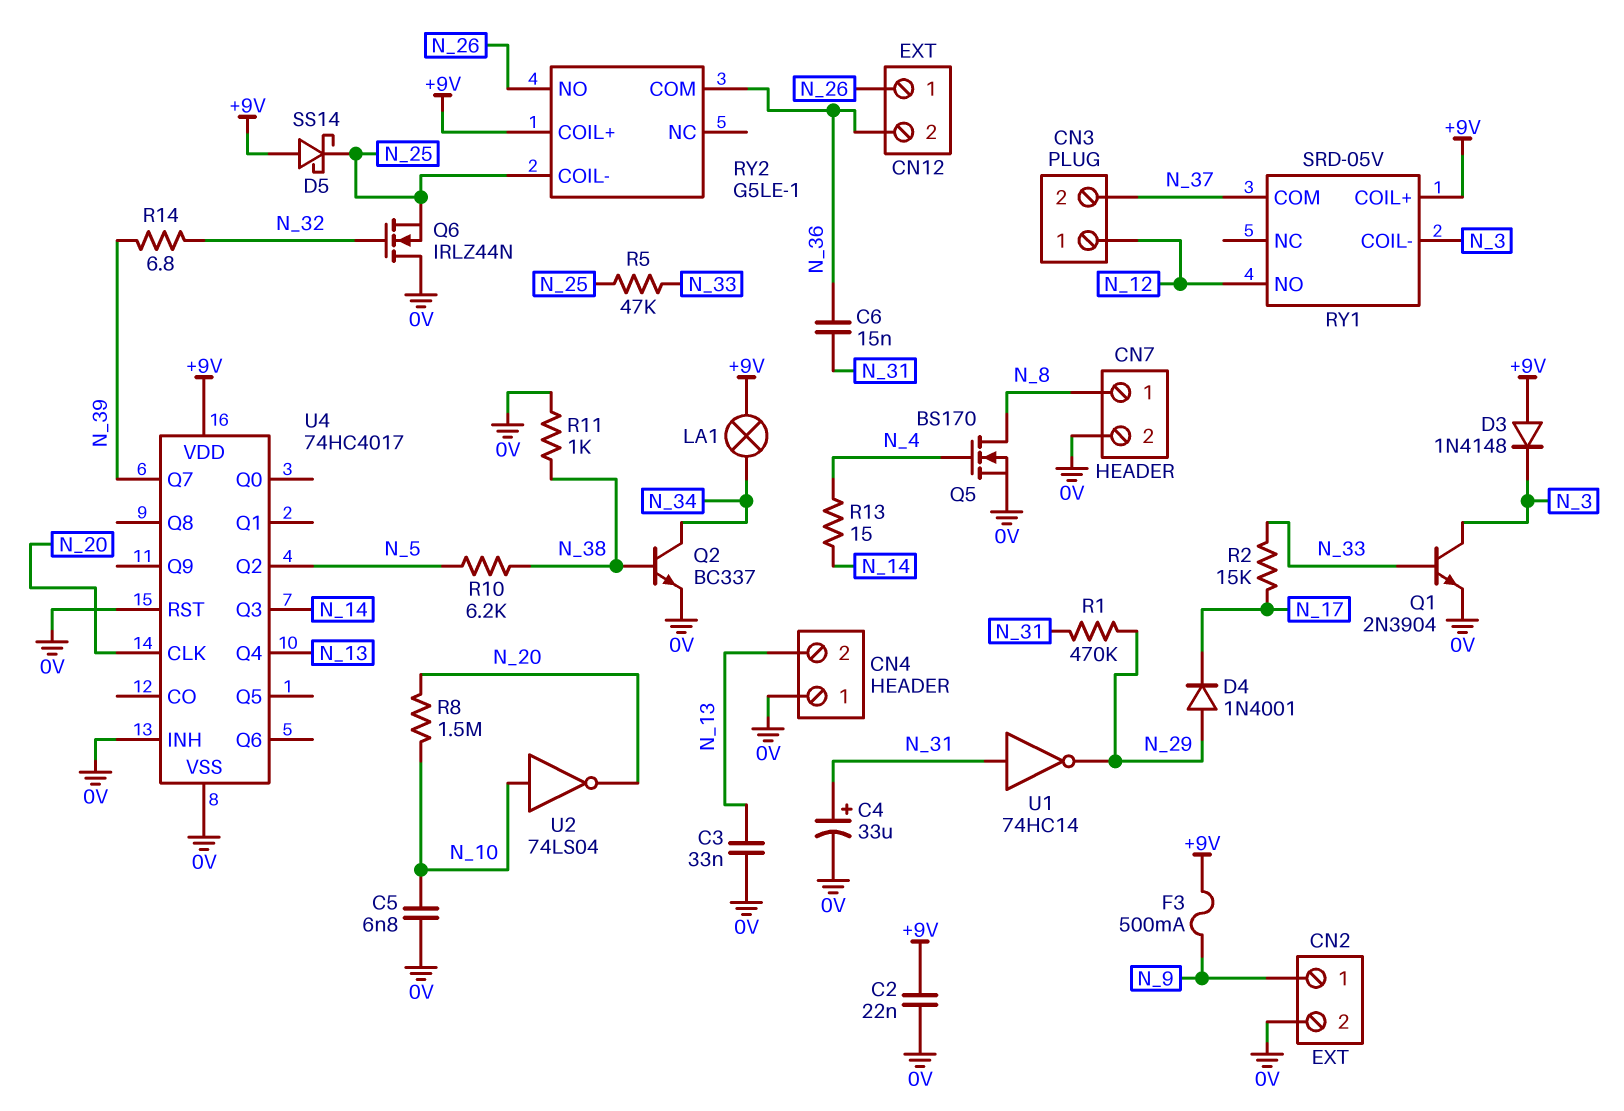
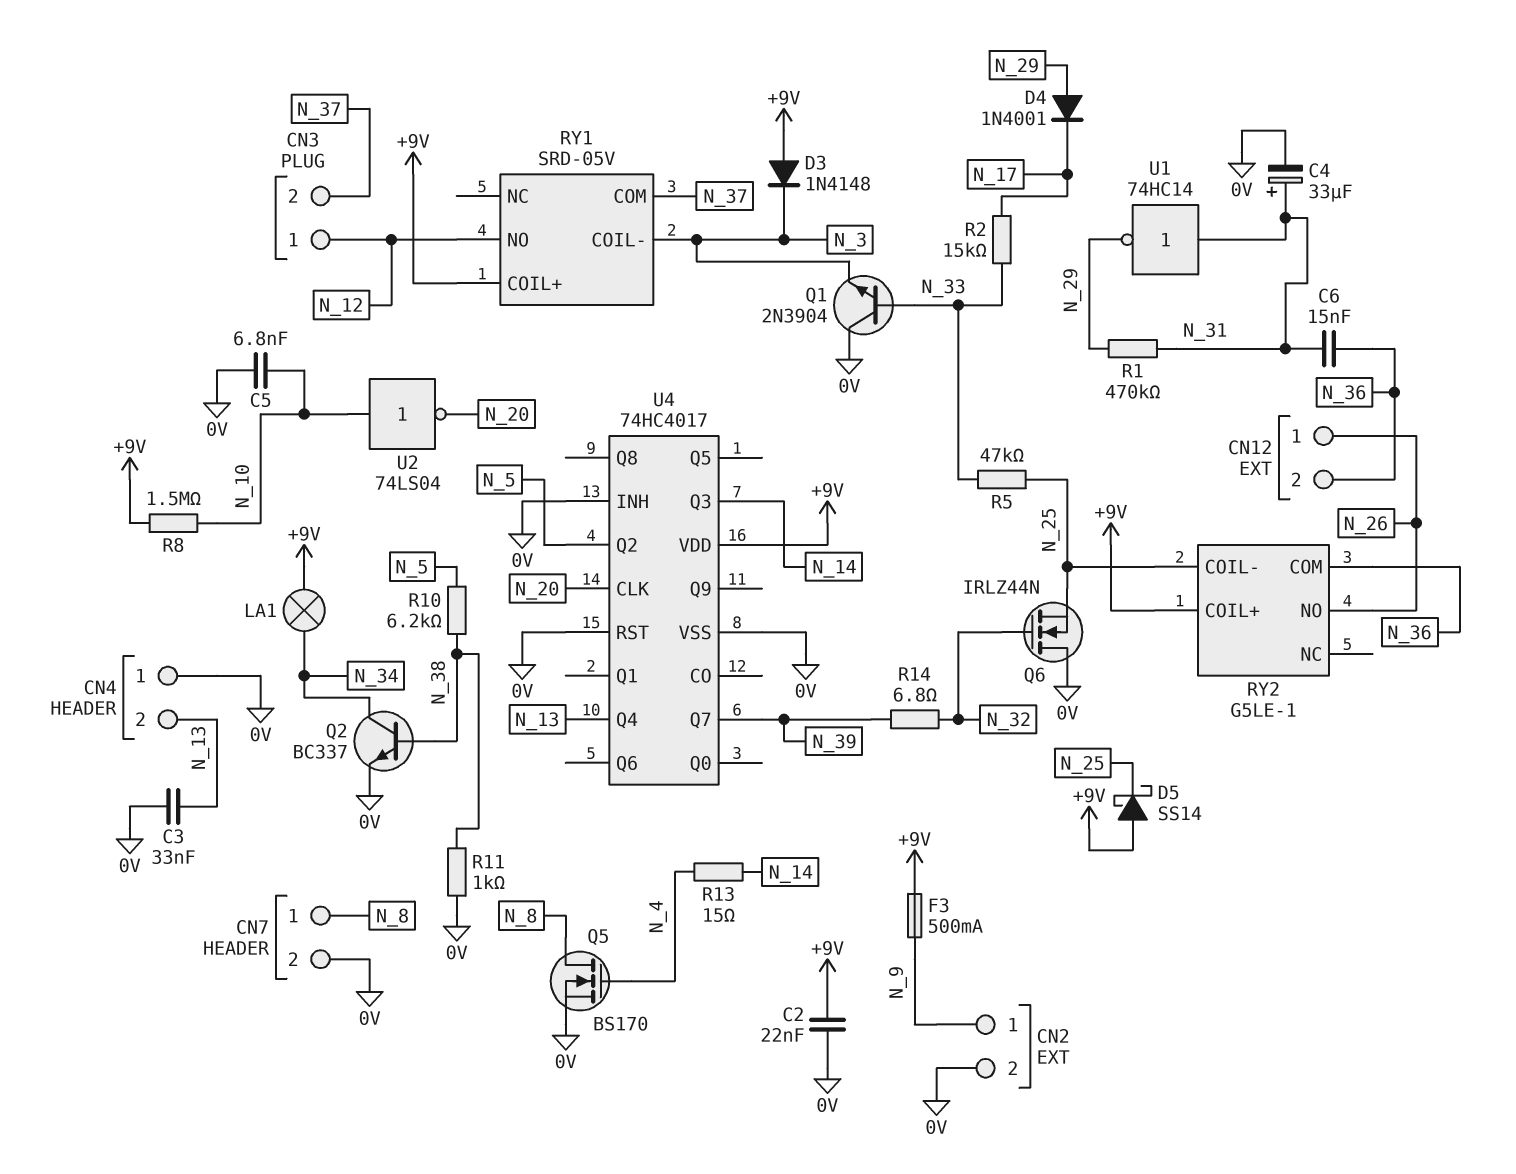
Q1: NPN 2N3904 (B N_33, C N_3, E 0V) -> NPN 2N3904 (B N_33, C 0V, E N_3)
R8: 1.5M (N_10, N_20) -> 1.5M (+9V, N_10)

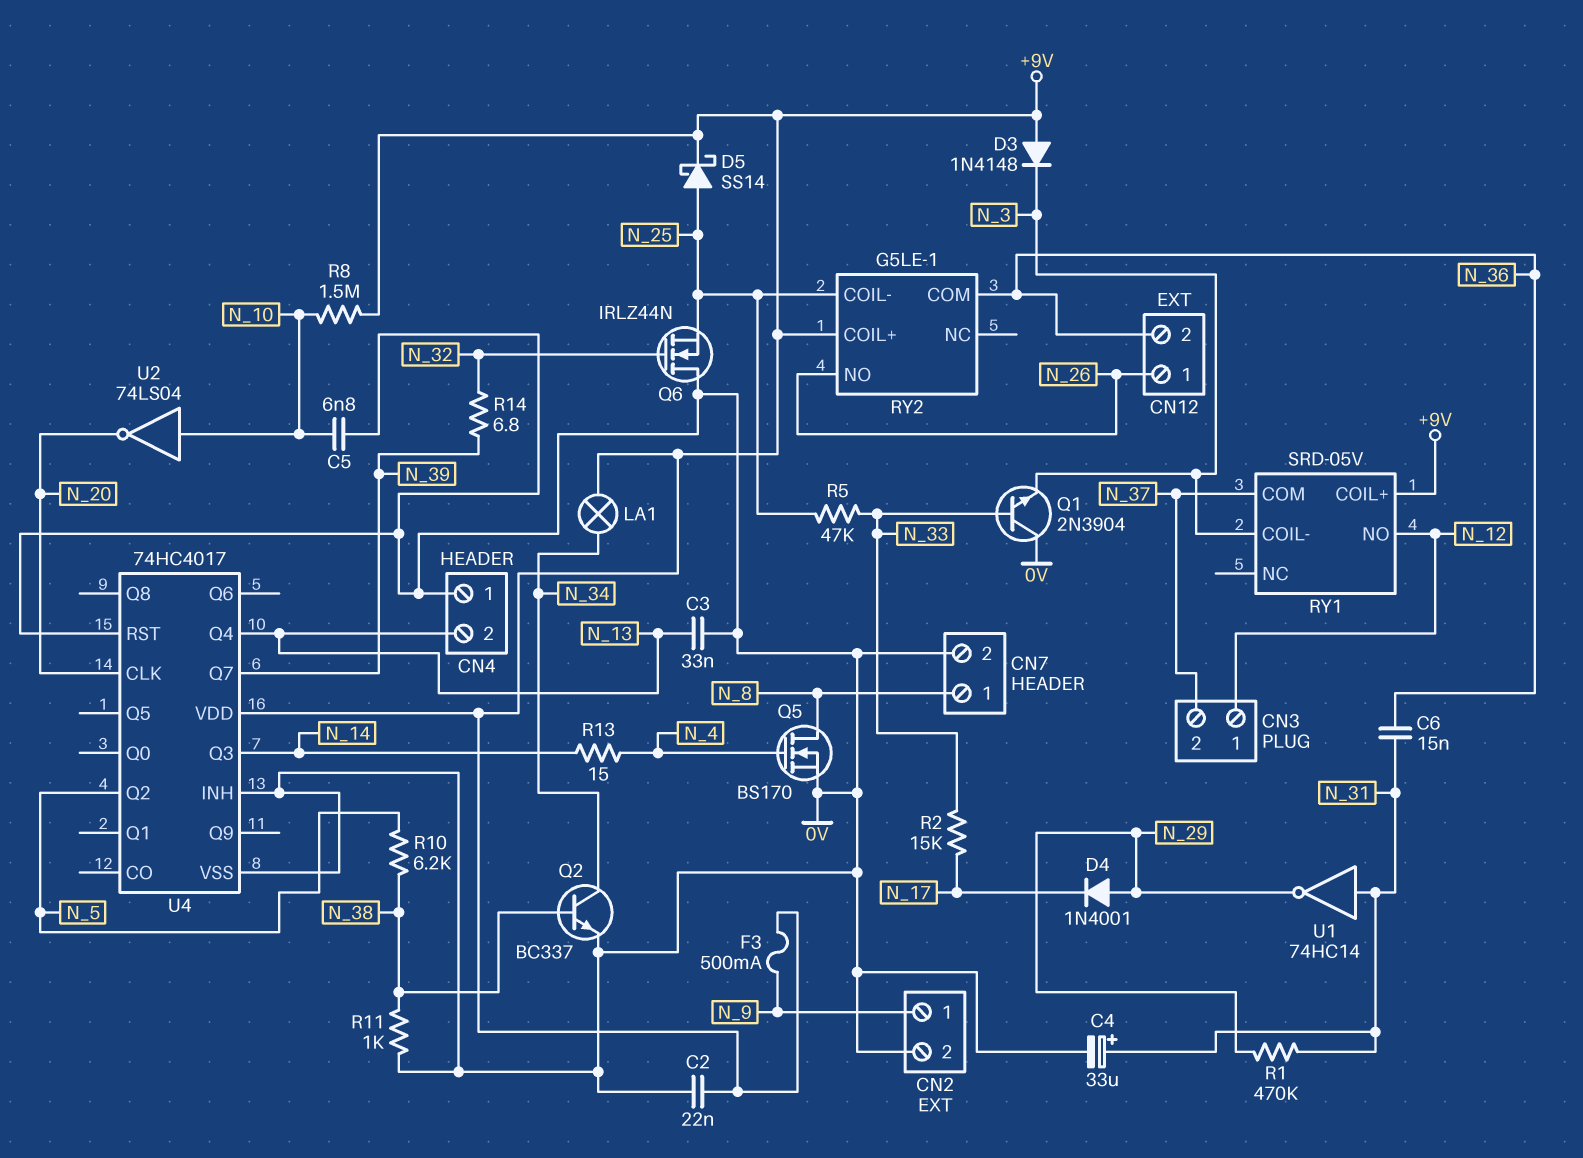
D5: schottky SS14 (A +9V, K N_25) -> schottky SS14 (A N_25, K +9V)

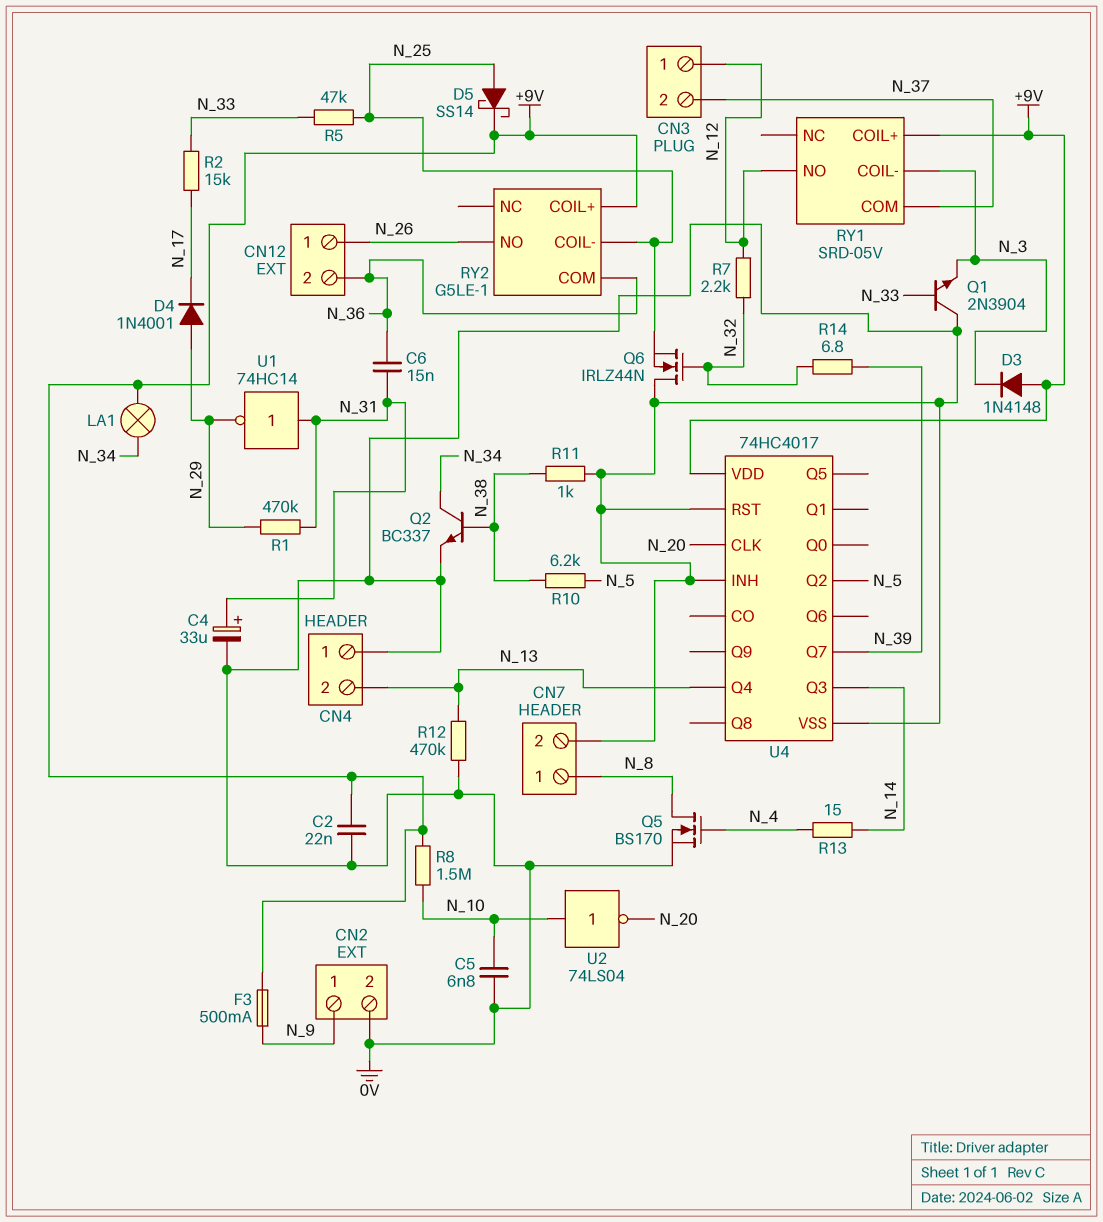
C3: 33nF (0V, N_13) -> none
R7: none -> 2.2k (N_12, N_32)
R12: none -> 470k (0V, N_13)

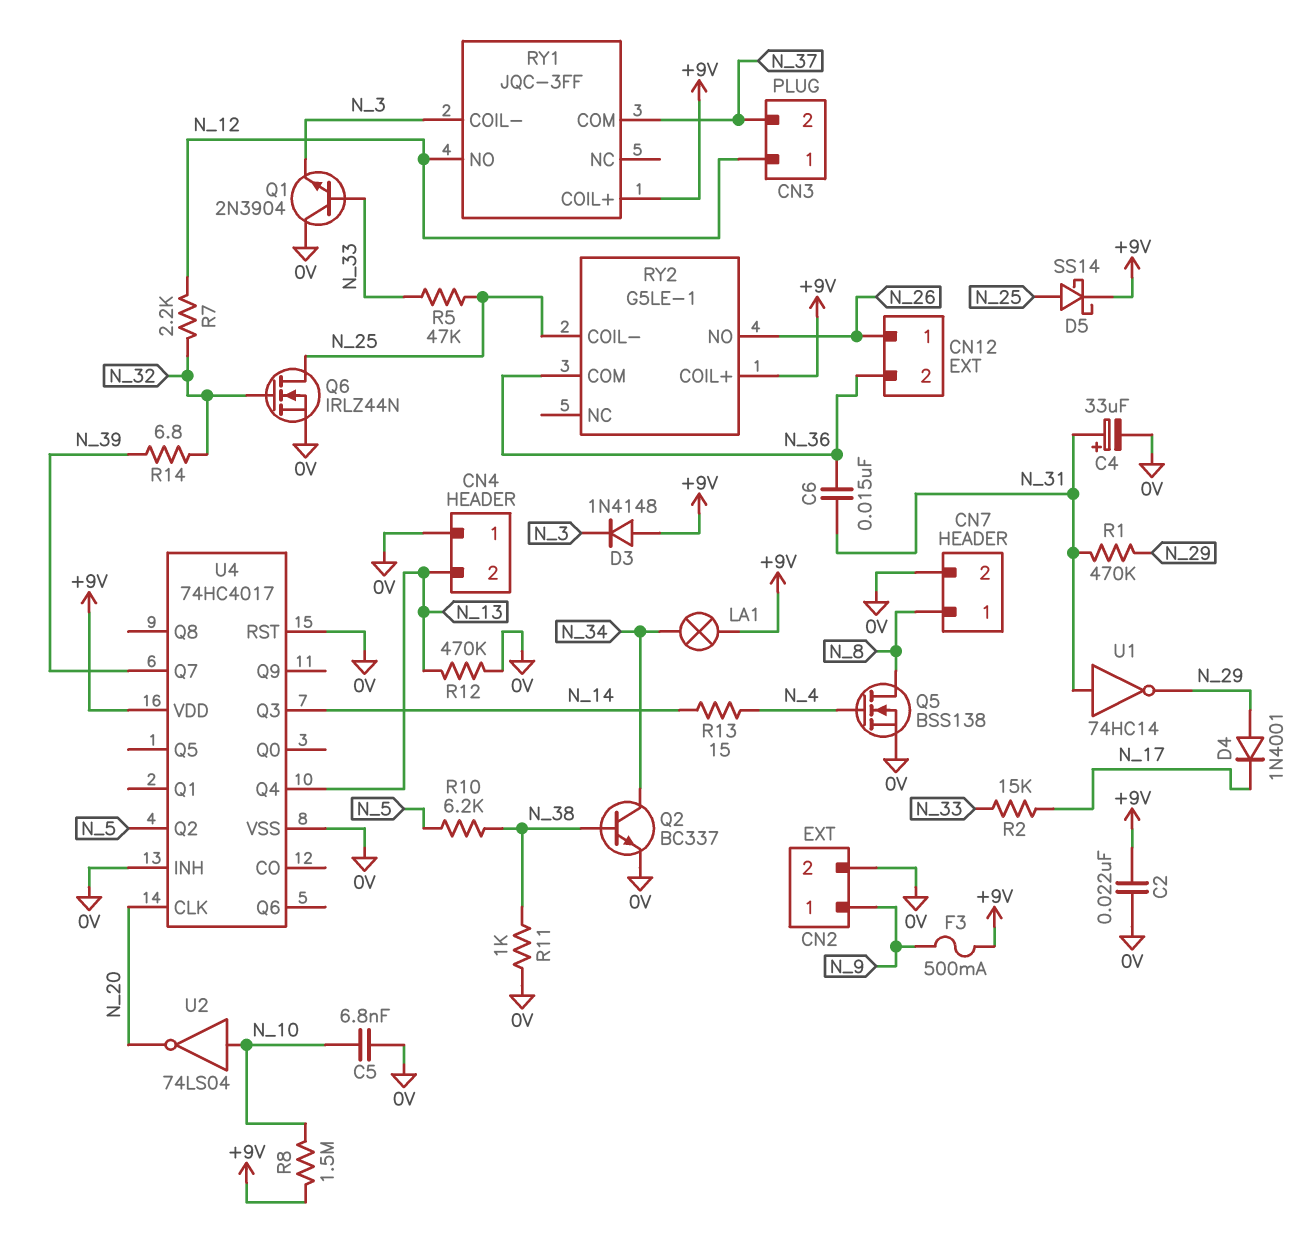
Q5: NMOS BS170 (G N_4, D N_8, S 0V) -> NMOS BSS138 (G N_4, D N_8, S 0V)
Q6: NMOS IRLZ44N (G N_32, D 0V, S N_25) -> NMOS IRLZ44N (G N_32, D N_25, S 0V)
RY1: SRD-05V -> JQC-3FF

